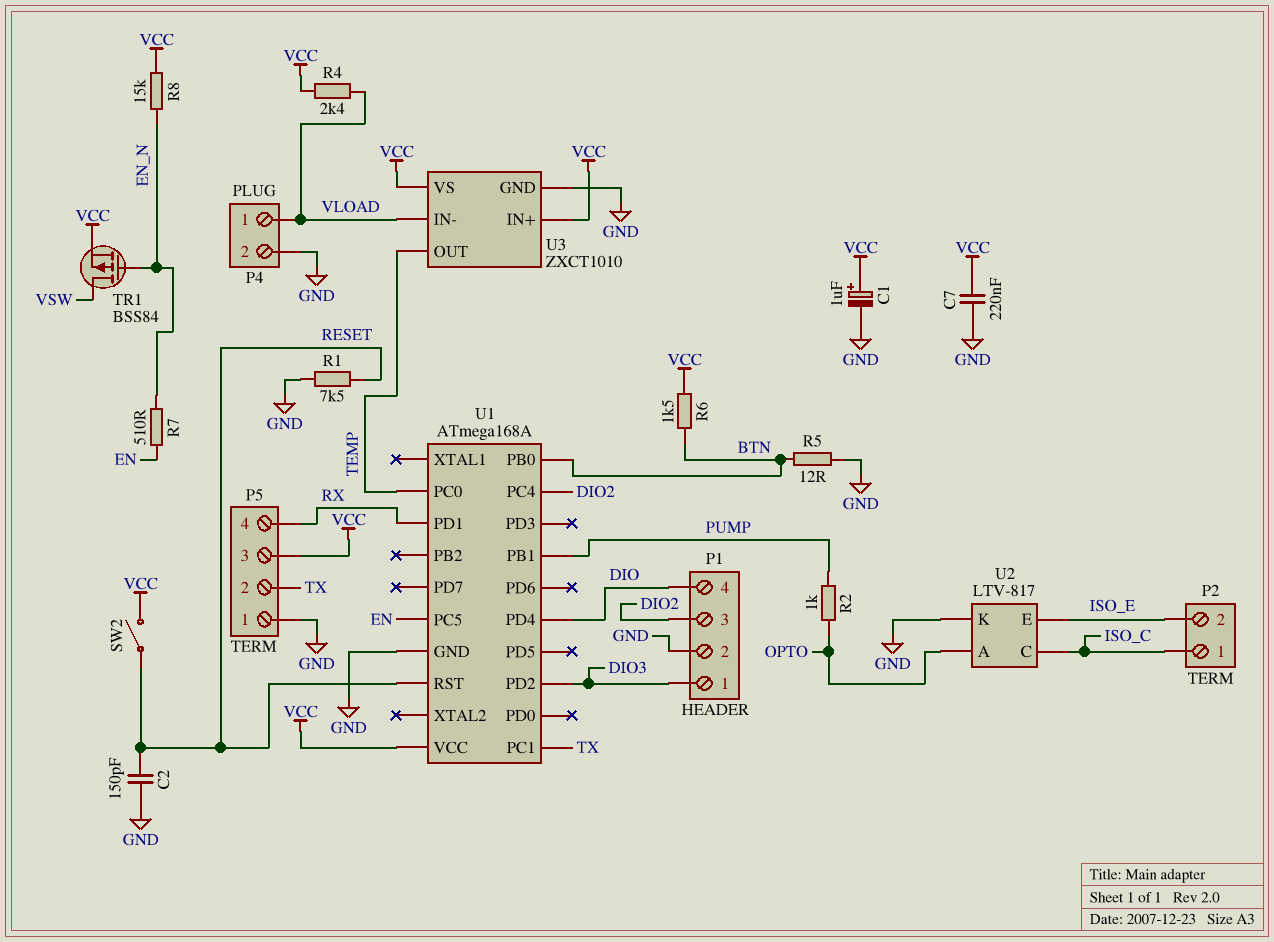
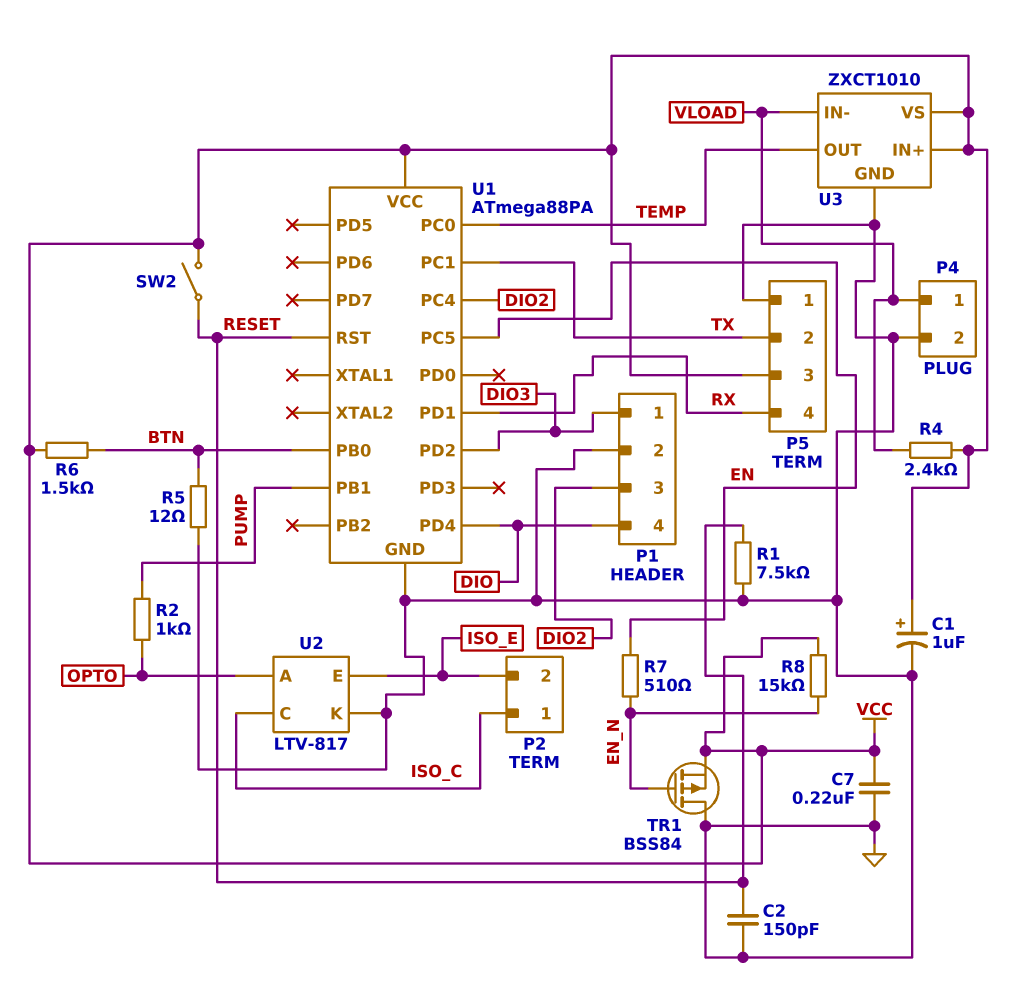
TR1: PMOS BSS84 (G EN_N, D VSW, S VCC) -> PMOS BSS84 (G EN_N, D GND, S VCC)
U1: ATmega168A -> ATmega88PA

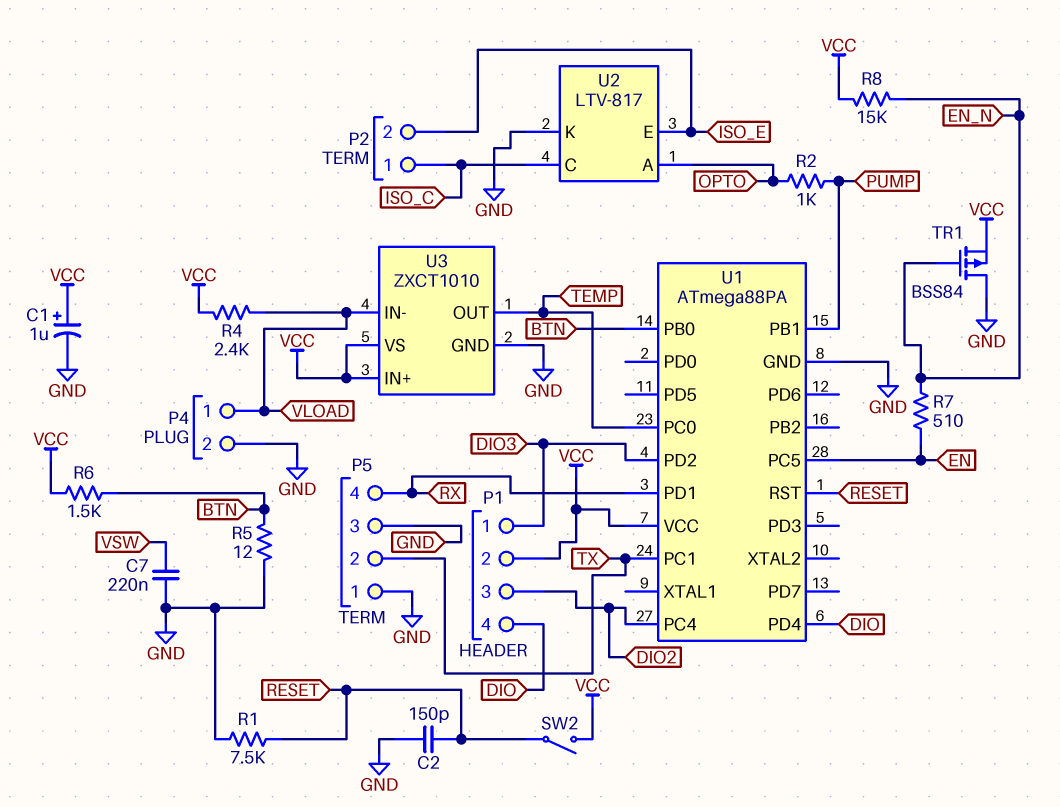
C7: 220nF (GND, VCC) -> 220nF (GND, VSW)
P1 pin 2: GND -> VCC
P5 pin 3: VCC -> GND

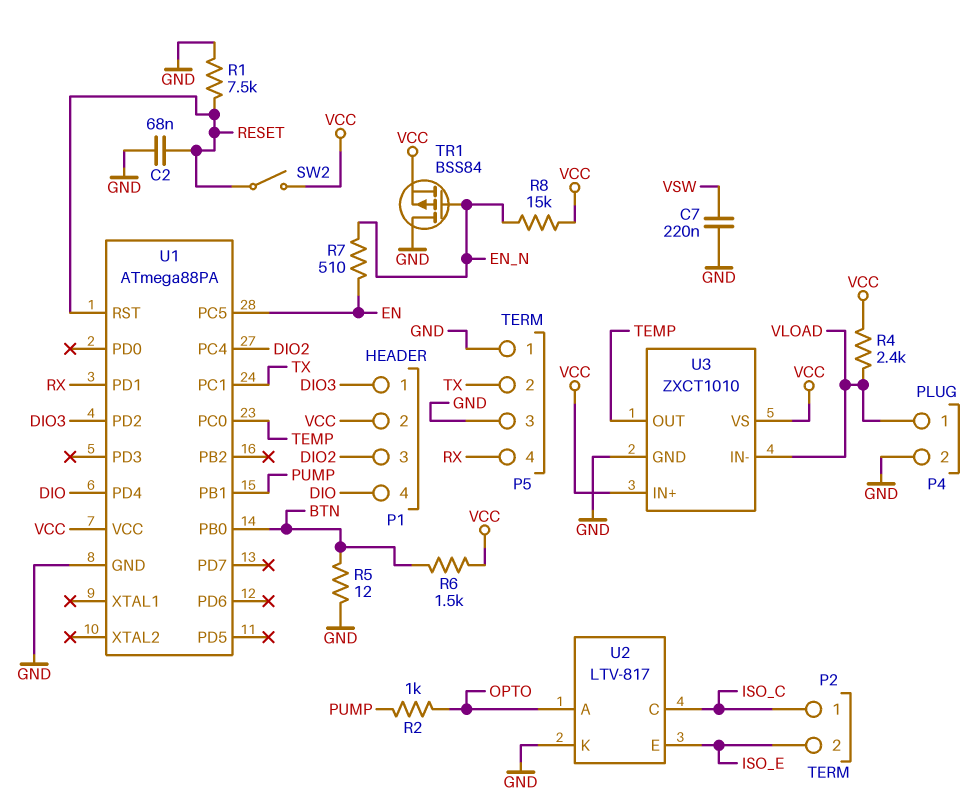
C1: 1uF (plus VCC, minus GND) -> none
C2: 150pF (GND, RESET) -> 68nF (GND, RESET)

